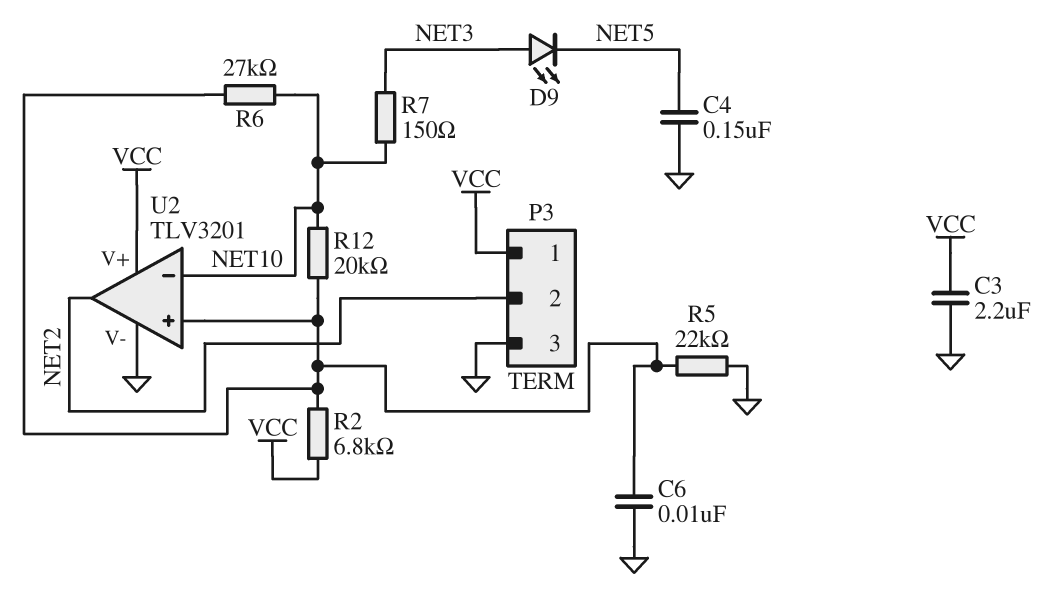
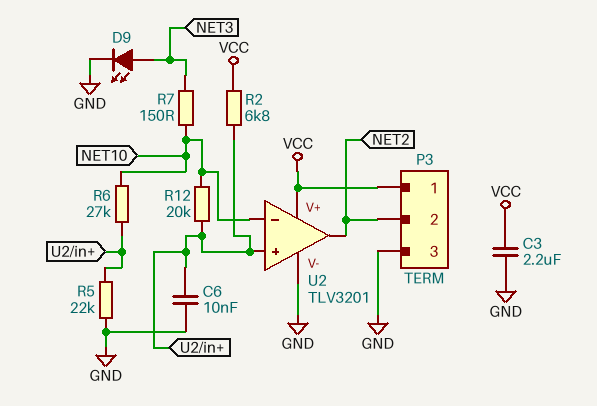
C4: 150nF (GND, NET5) -> none
D9: LED (A NET3, K NET5) -> LED (A NET3, K GND)

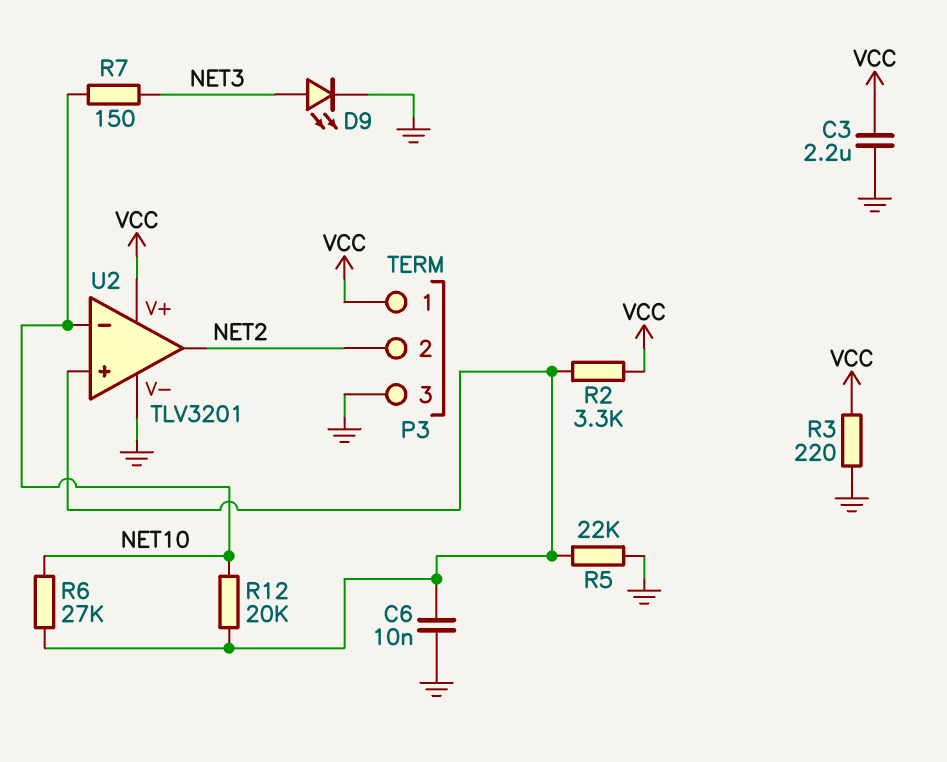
R2: 6.8k (U2/in+, VCC) -> 3.3k (U2/in+, VCC)
R3: none -> 220 (GND, VCC)

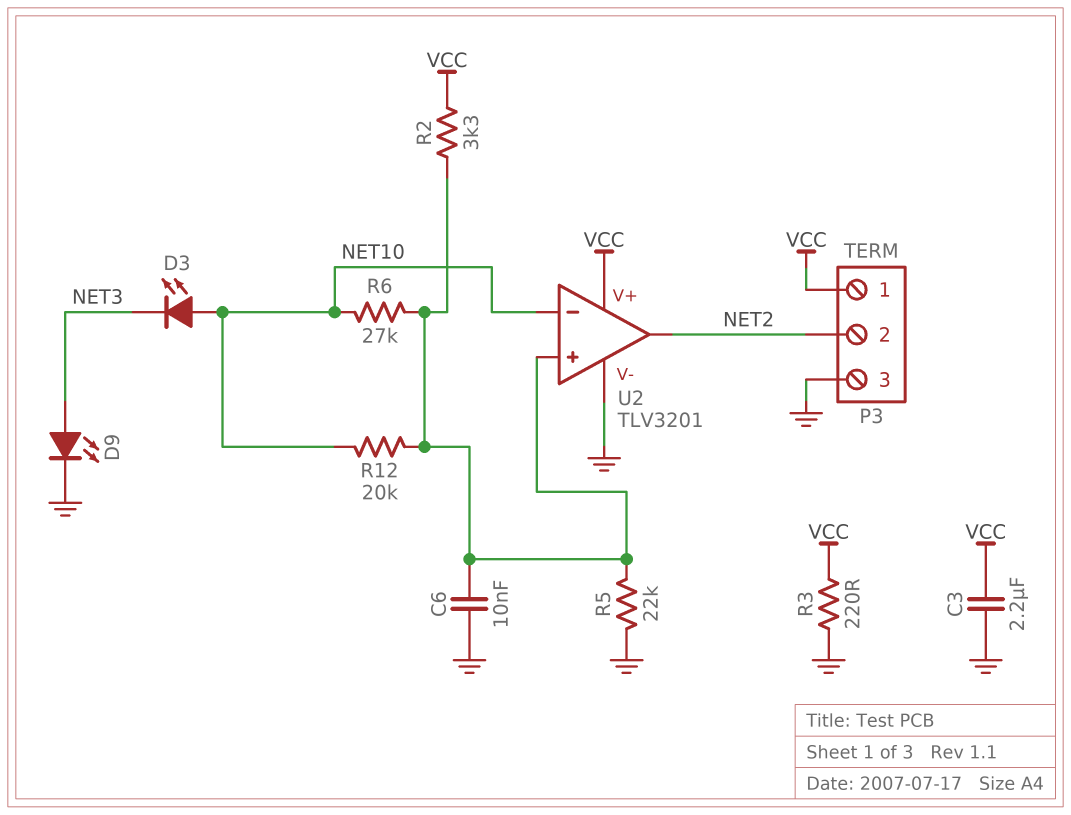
D3: none -> LED (A NET10, K NET3)
R7: 150 (NET3, NET10) -> none

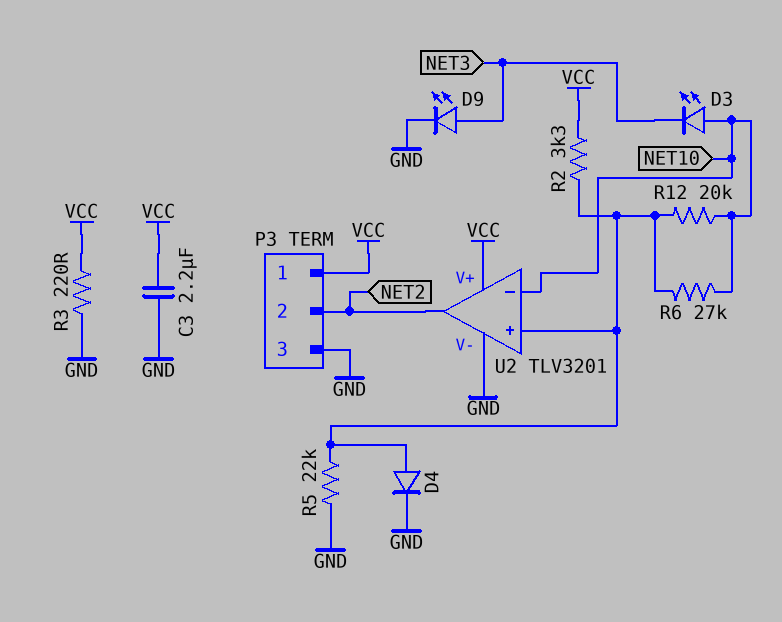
C6: 10nF (GND, U2/in+) -> none
D4: none -> diode (A U2/in+, K GND)

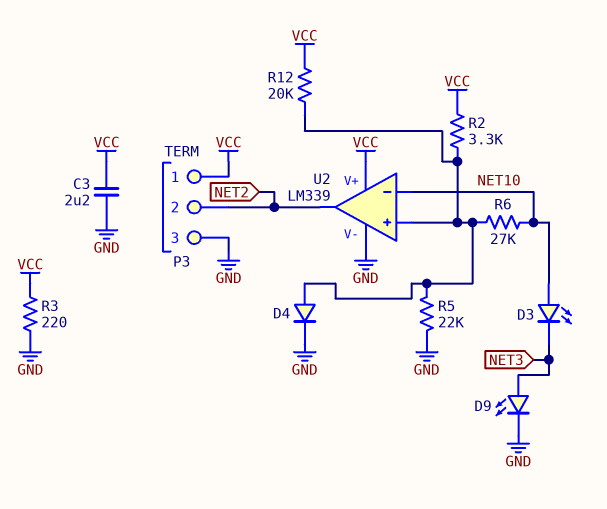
R12: 20k (NET10, U2/in+) -> 20k (U2/in+, VCC)
U2: TLV3201 -> LM339

